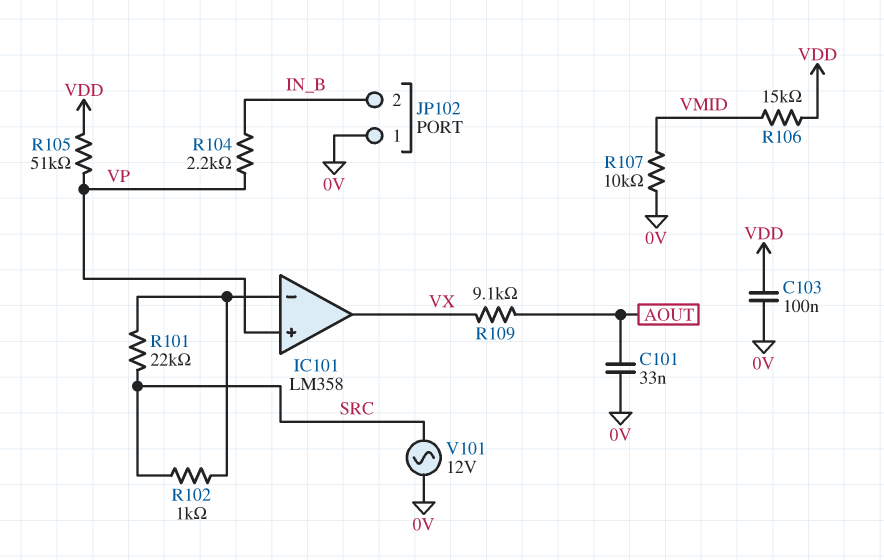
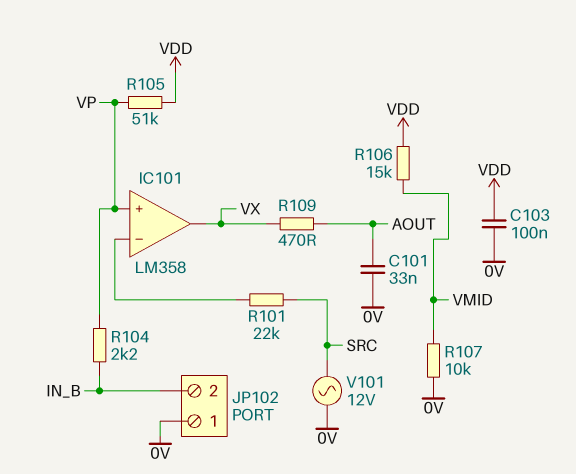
R102: 1k (IC101/in-, SRC) -> none
R109: 9.1k (AOUT, VX) -> 470 (AOUT, VX)

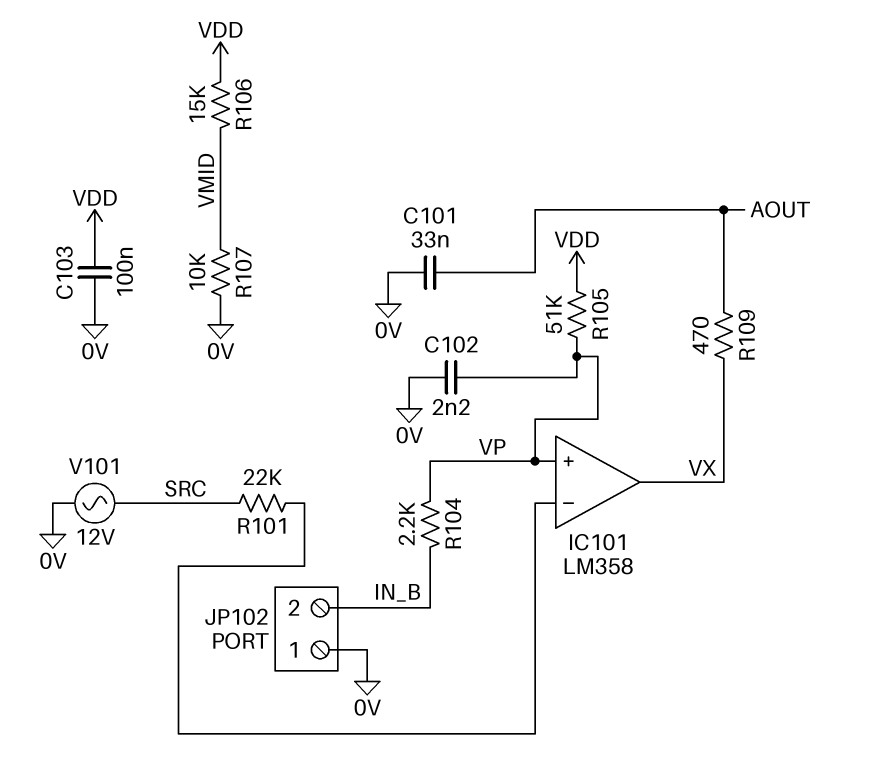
C102: none -> 2.2nF (0V, VP)

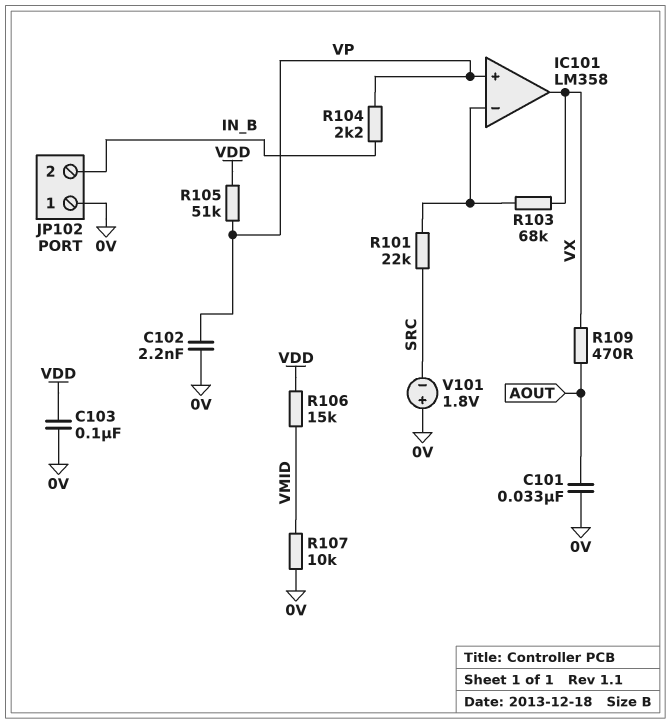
R103: none -> 68k (IC101/in-, VX)
V101: AC 12V (0V, SRC) -> 1.8V (plus 0V, minus SRC)

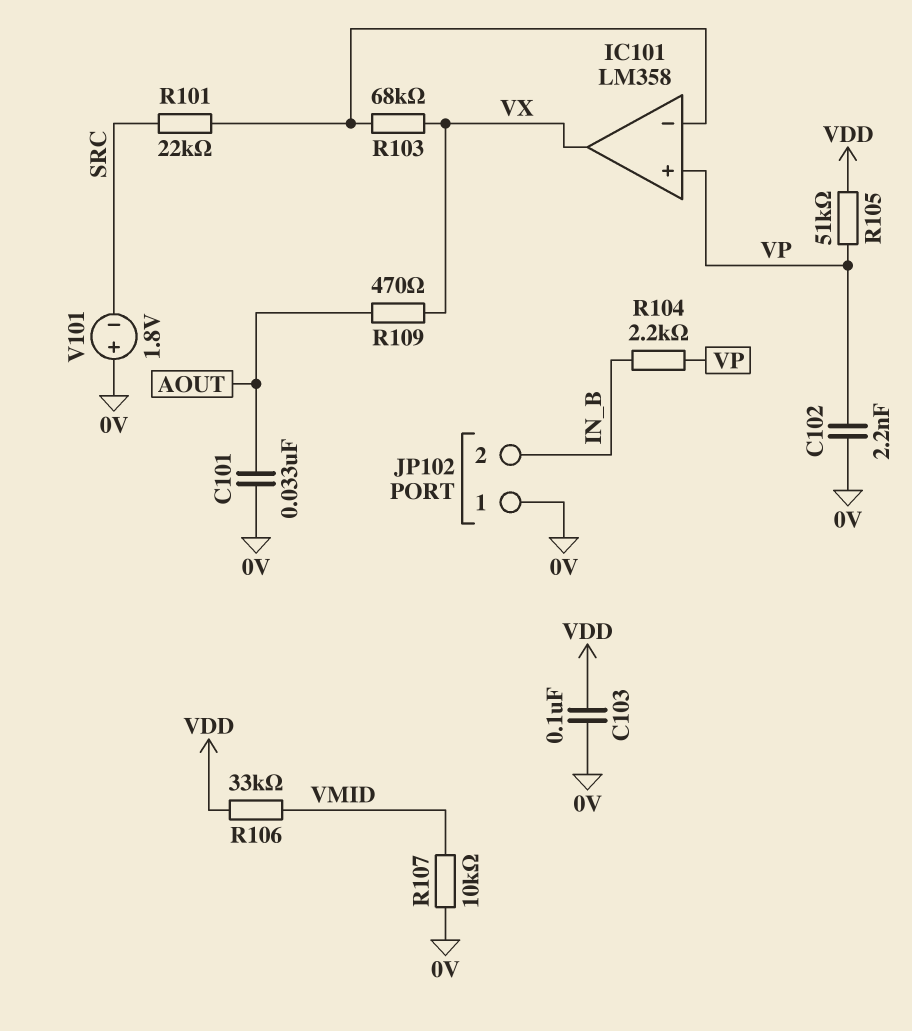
R106: 15k (VDD, VMID) -> 33k (VDD, VMID)

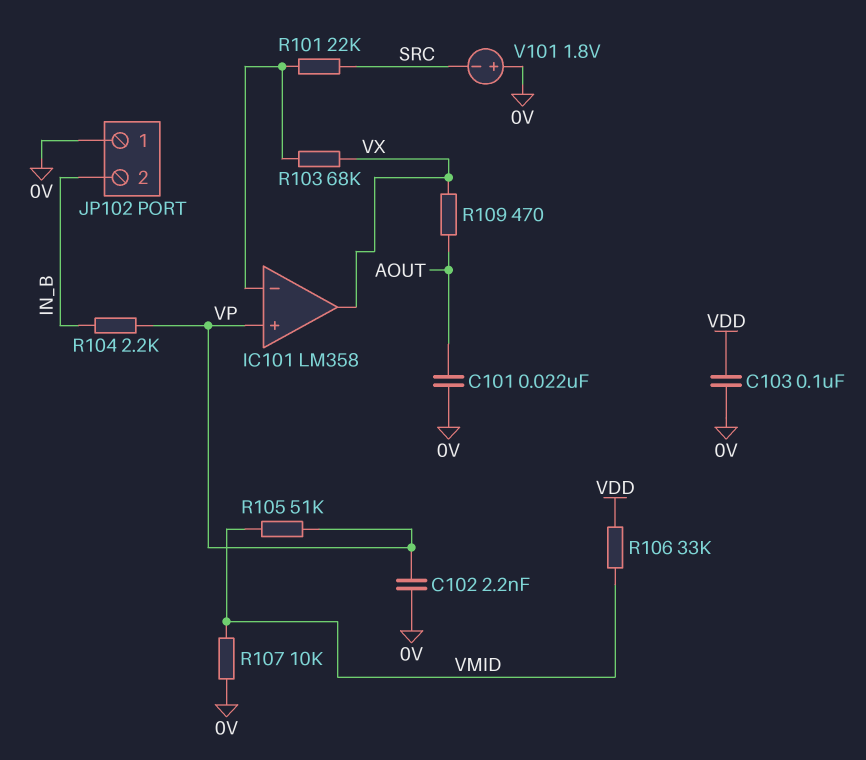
C101: 33nF (0V, AOUT) -> 22nF (0V, AOUT)
R105: 51k (VDD, VP) -> 51k (VMID, VP)

